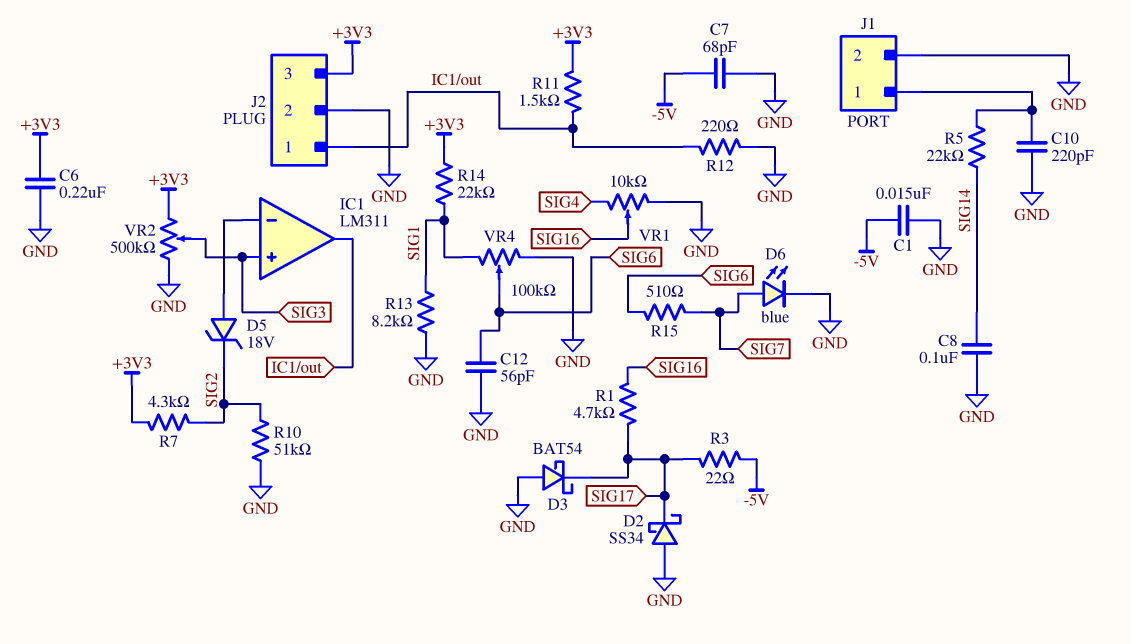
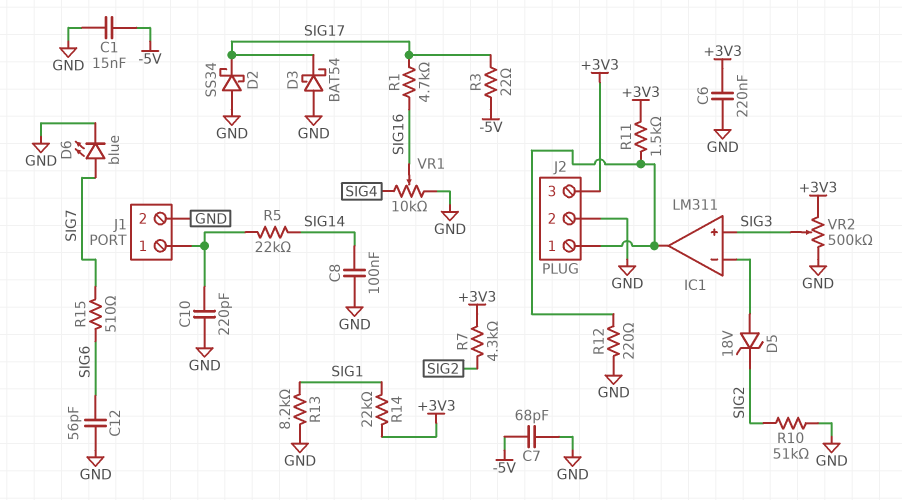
VR4: 100k (GND, SIG1, wiper SIG6) -> none

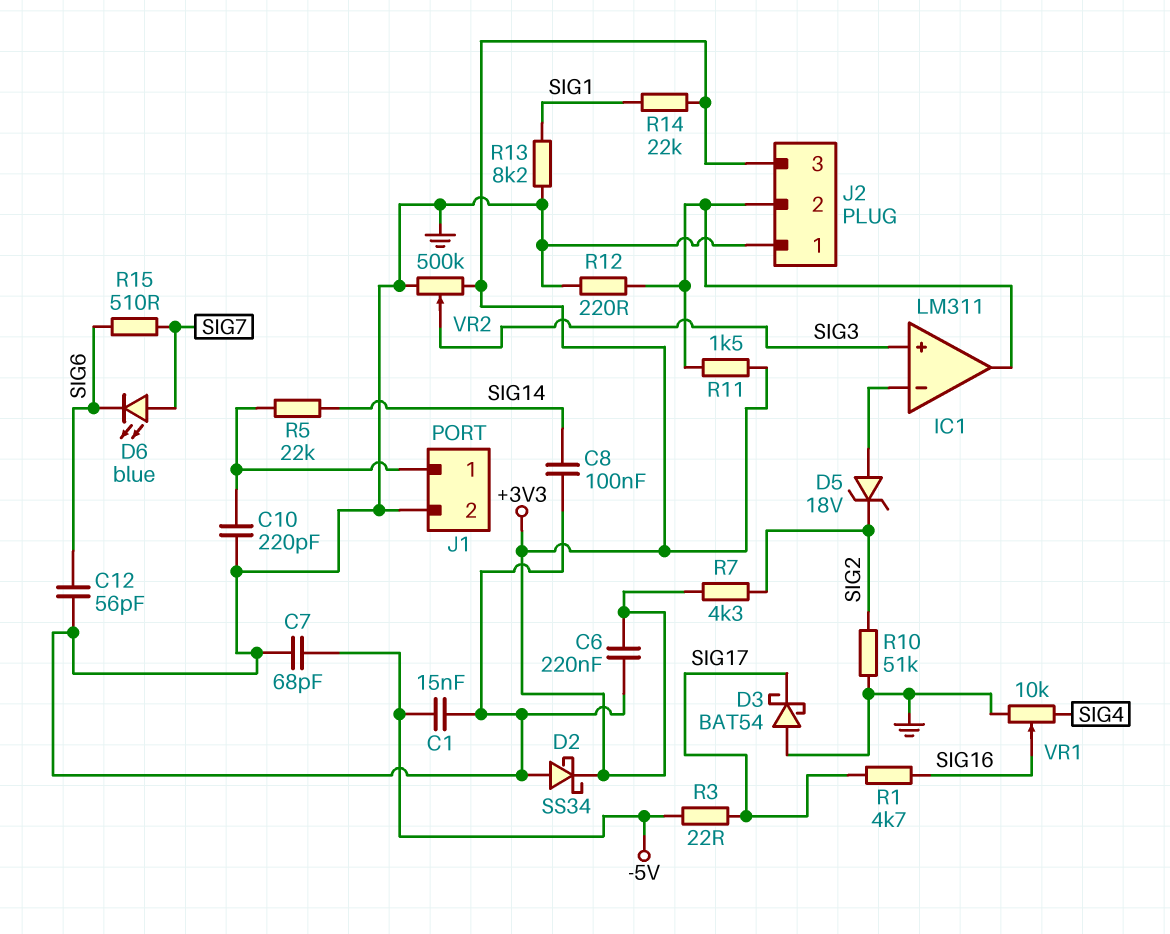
D2: schottky SS34 (A GND, K SIG17) -> schottky SS34 (A GND, K +3V3)
D6: LED blue (A SIG7, K GND) -> LED blue (A SIG7, K SIG6)
J2 pin 1: IC1/out -> GND
J2 pin 2: GND -> IC1/out

